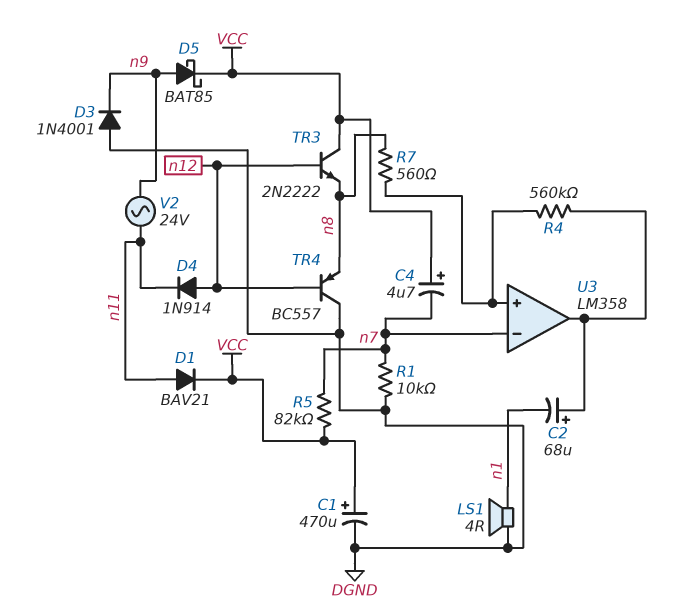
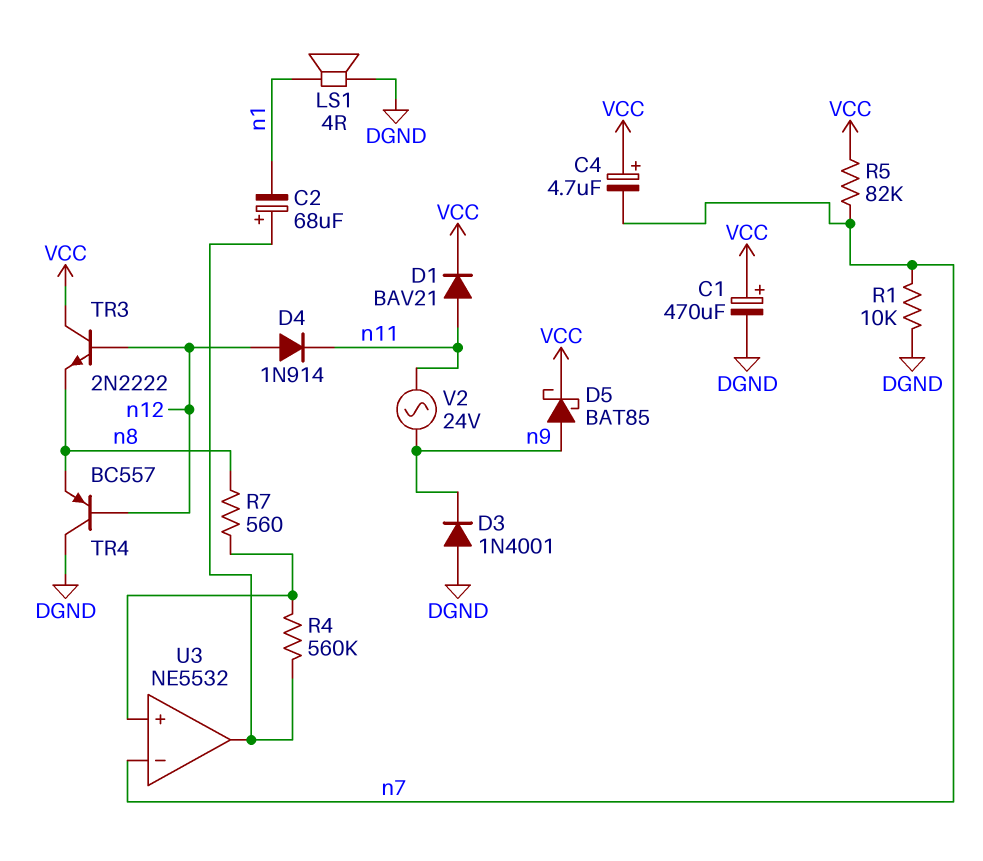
U3: LM358 -> NE5532

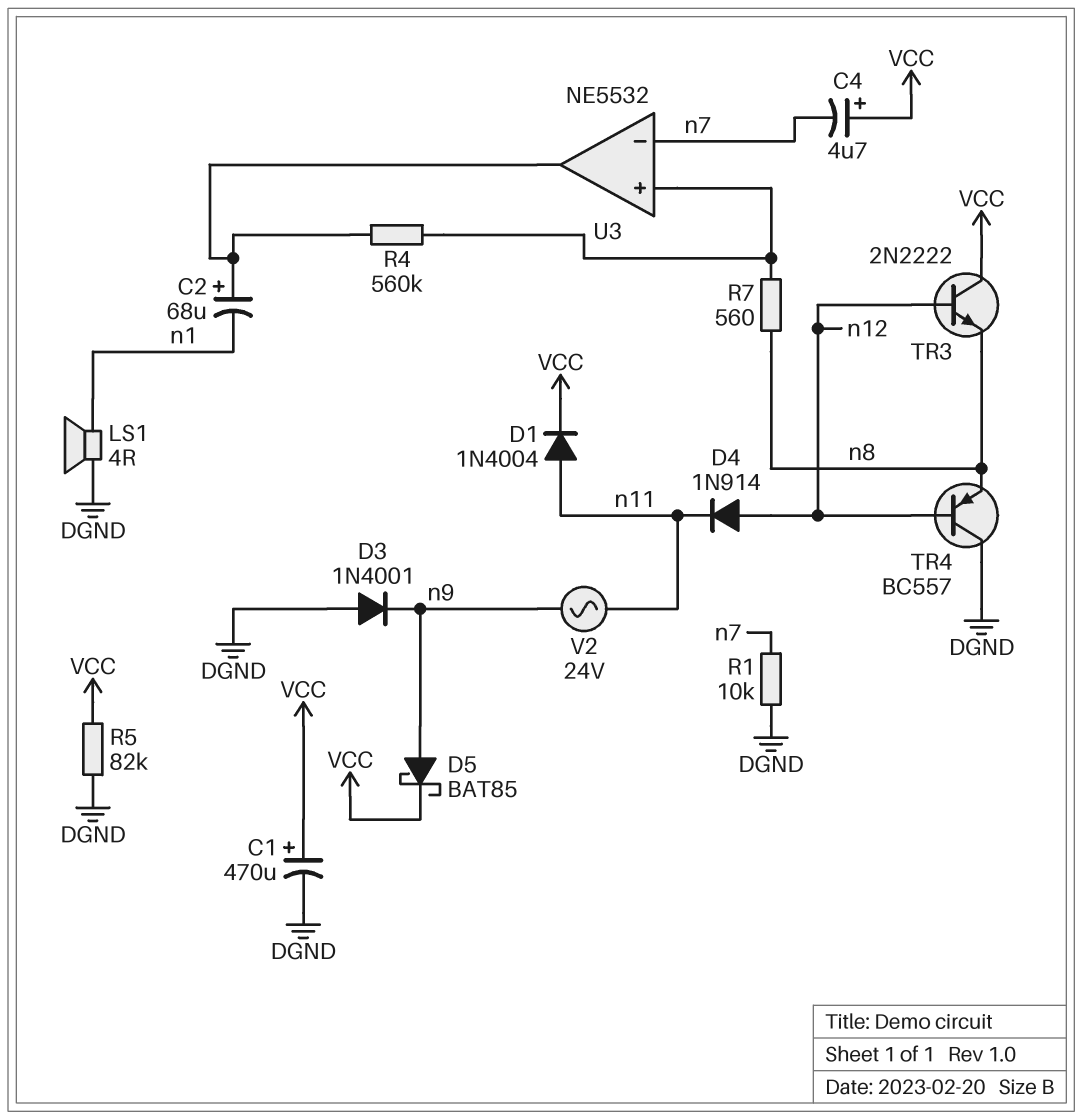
D1: diode BAV21 (A n11, K VCC) -> diode 1N4004 (A n11, K VCC)
R5: 82k (VCC, n7) -> 82k (DGND, VCC)

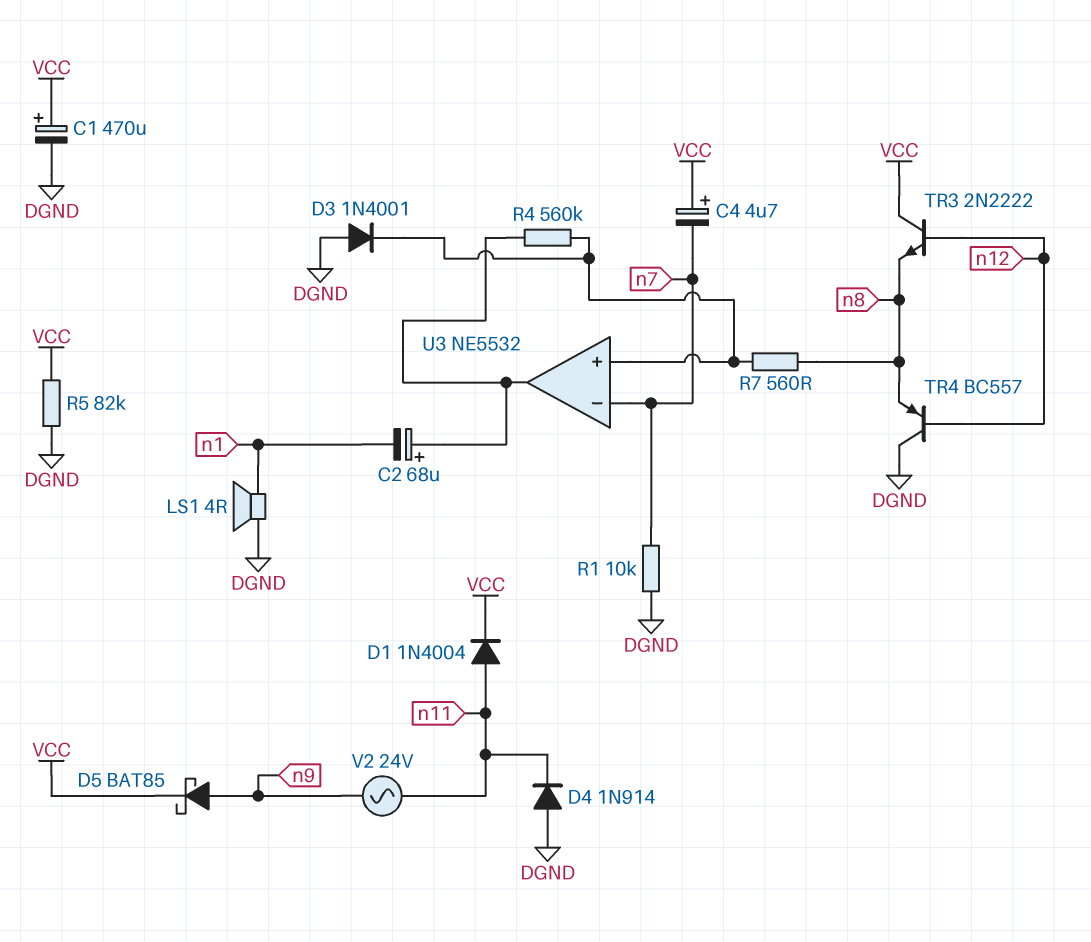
D3: diode 1N4001 (A DGND, K n9) -> diode 1N4001 (A DGND, K U3/in+)
D4: diode 1N914 (A n12, K n11) -> diode 1N914 (A DGND, K n11)

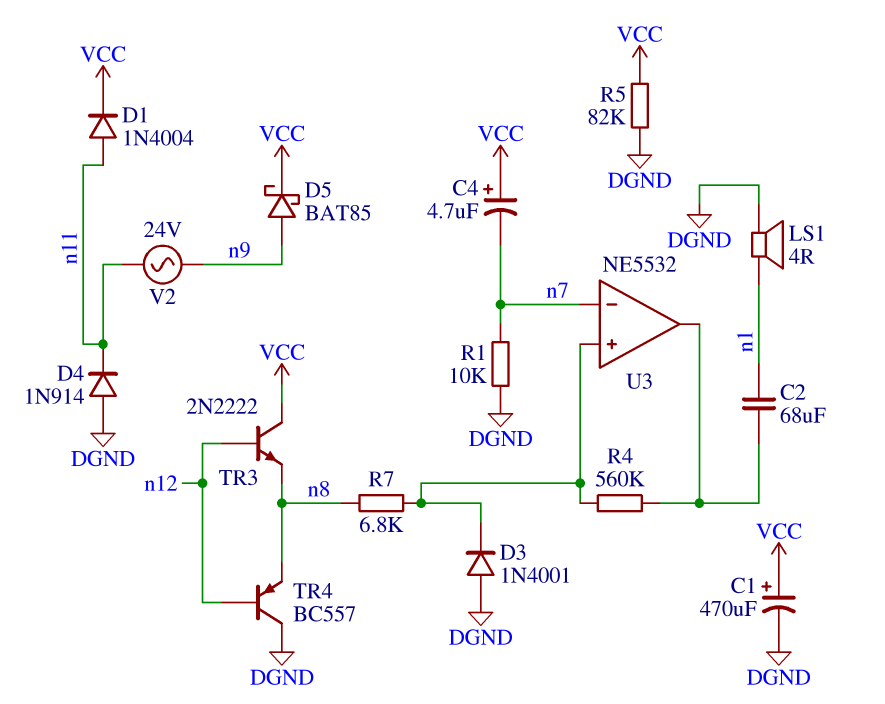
C2: 68uF (plus U3/out, minus n1) -> 68uF (U3/out, n1)
R7: 560 (U3/in+, n8) -> 6.8k (U3/in+, n8)

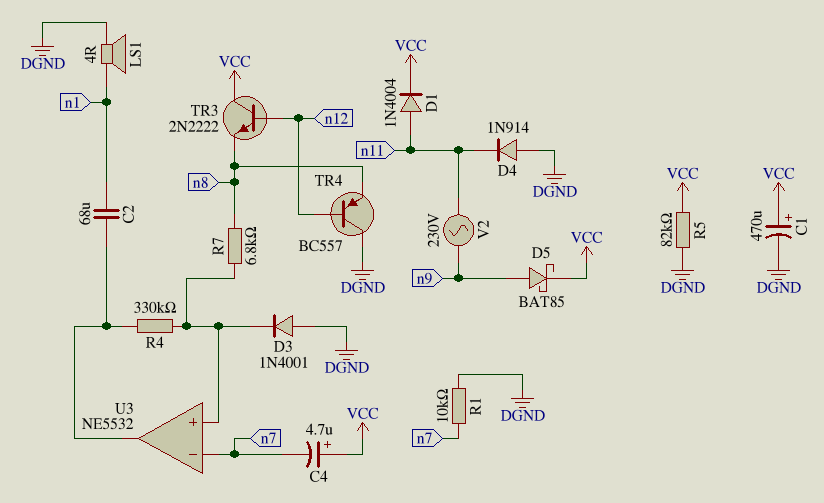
R4: 560k (U3/in+, U3/out) -> 330k (U3/in+, U3/out)
V2: AC 24V (n9, n11) -> AC 230V (n9, n11)

